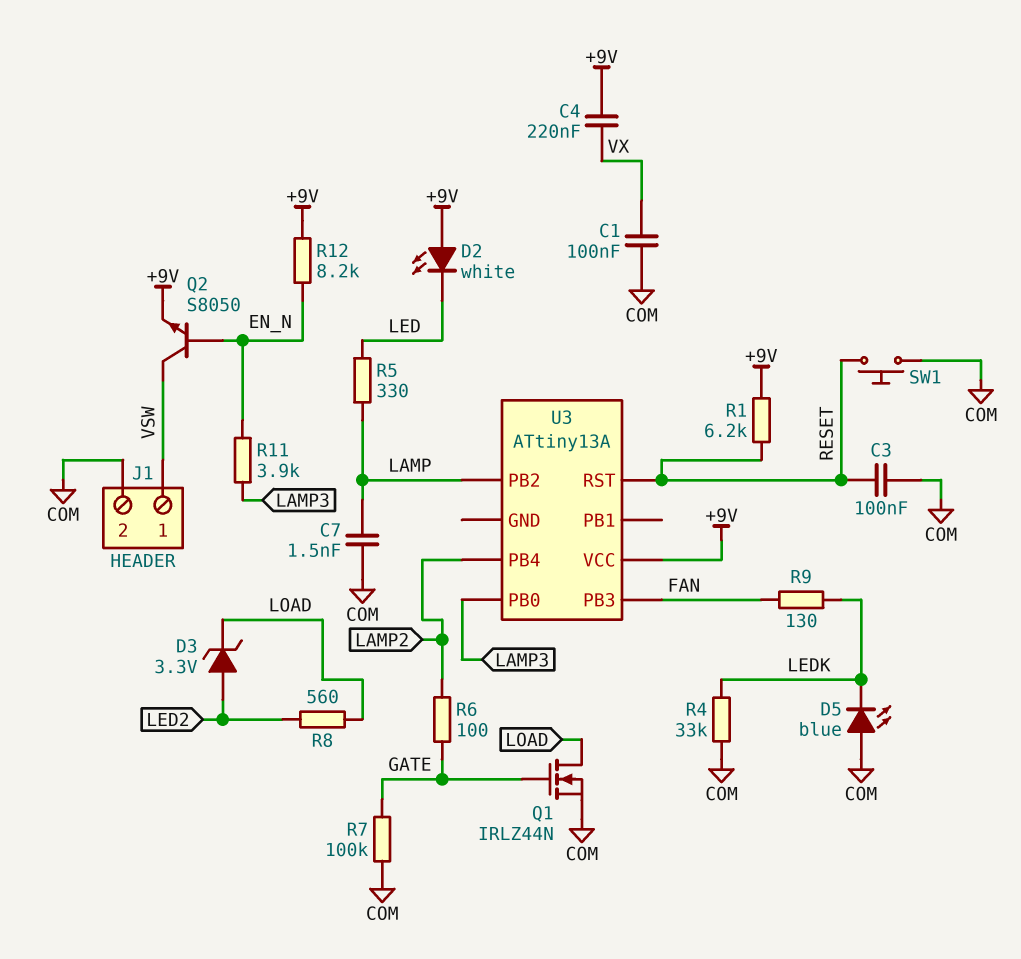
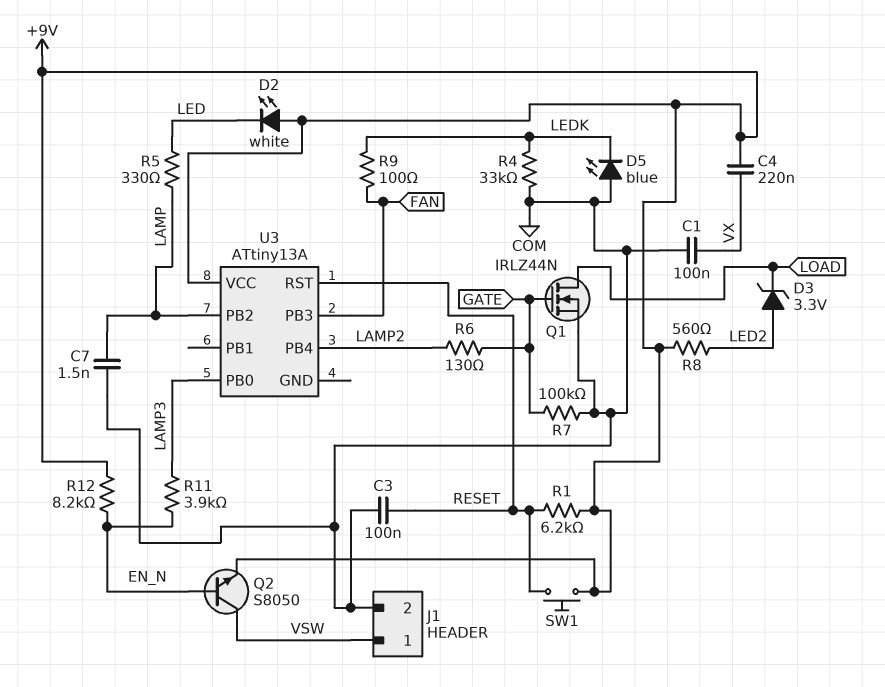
R6: 100 (GATE, LAMP2) -> 130 (GATE, LAMP2)
R8: 560 (LED2, LOAD) -> 560 (+9V, LED2)
R9: 130 (FAN, LEDK) -> 100 (FAN, LEDK)
SW1: button (COM, RESET) -> button (+9V, RESET)

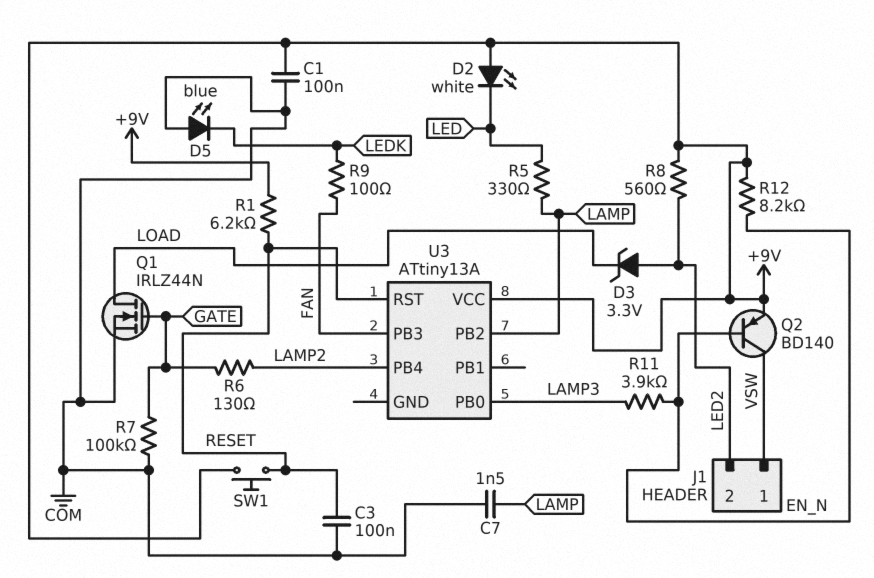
C1: 100nF (COM, VX) -> 100nF (+9V, COM)
C4: 220nF (+9V, VX) -> none
J1 pin 2: COM -> LED2
Q2: NPN S8050 (B EN_N, C VSW, E +9V) -> PNP BD140 (B EN_N, C VSW, E +9V)
R4: 33k (COM, LEDK) -> none

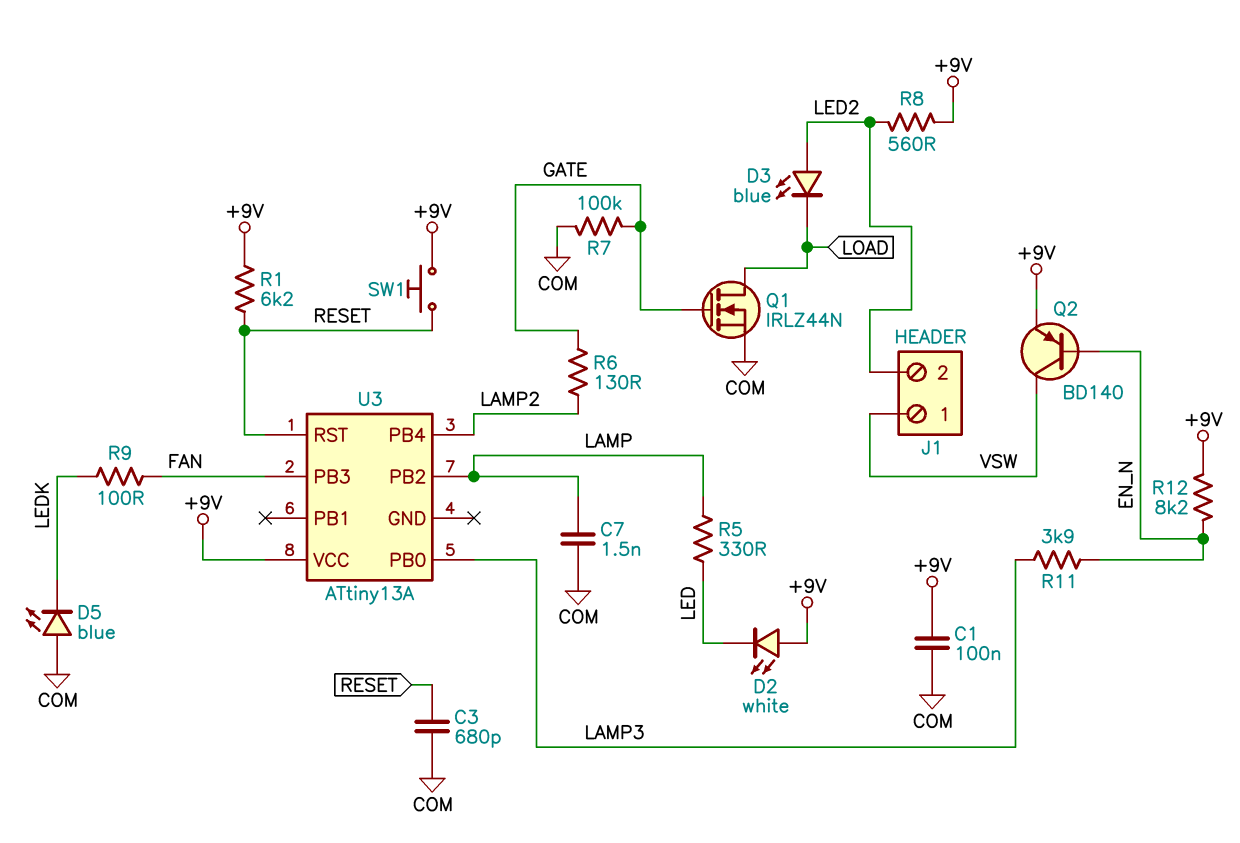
C3: 100nF (COM, RESET) -> 680pF (COM, RESET)
D3: zener 3.3V (A LED2, K LOAD) -> LED blue (A LED2, K LOAD)

